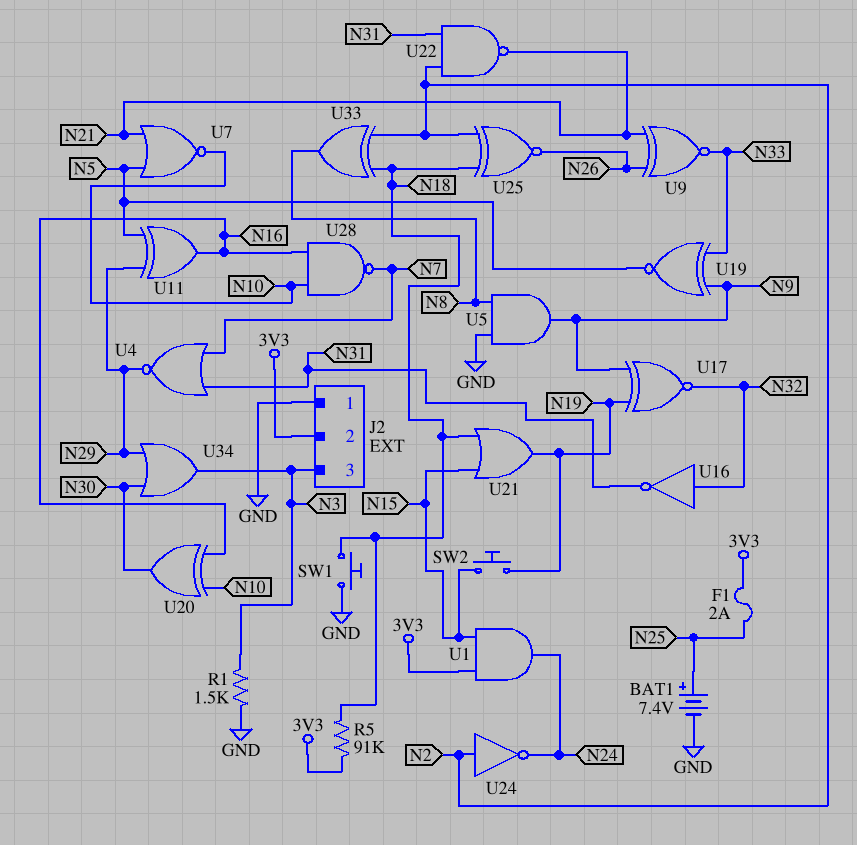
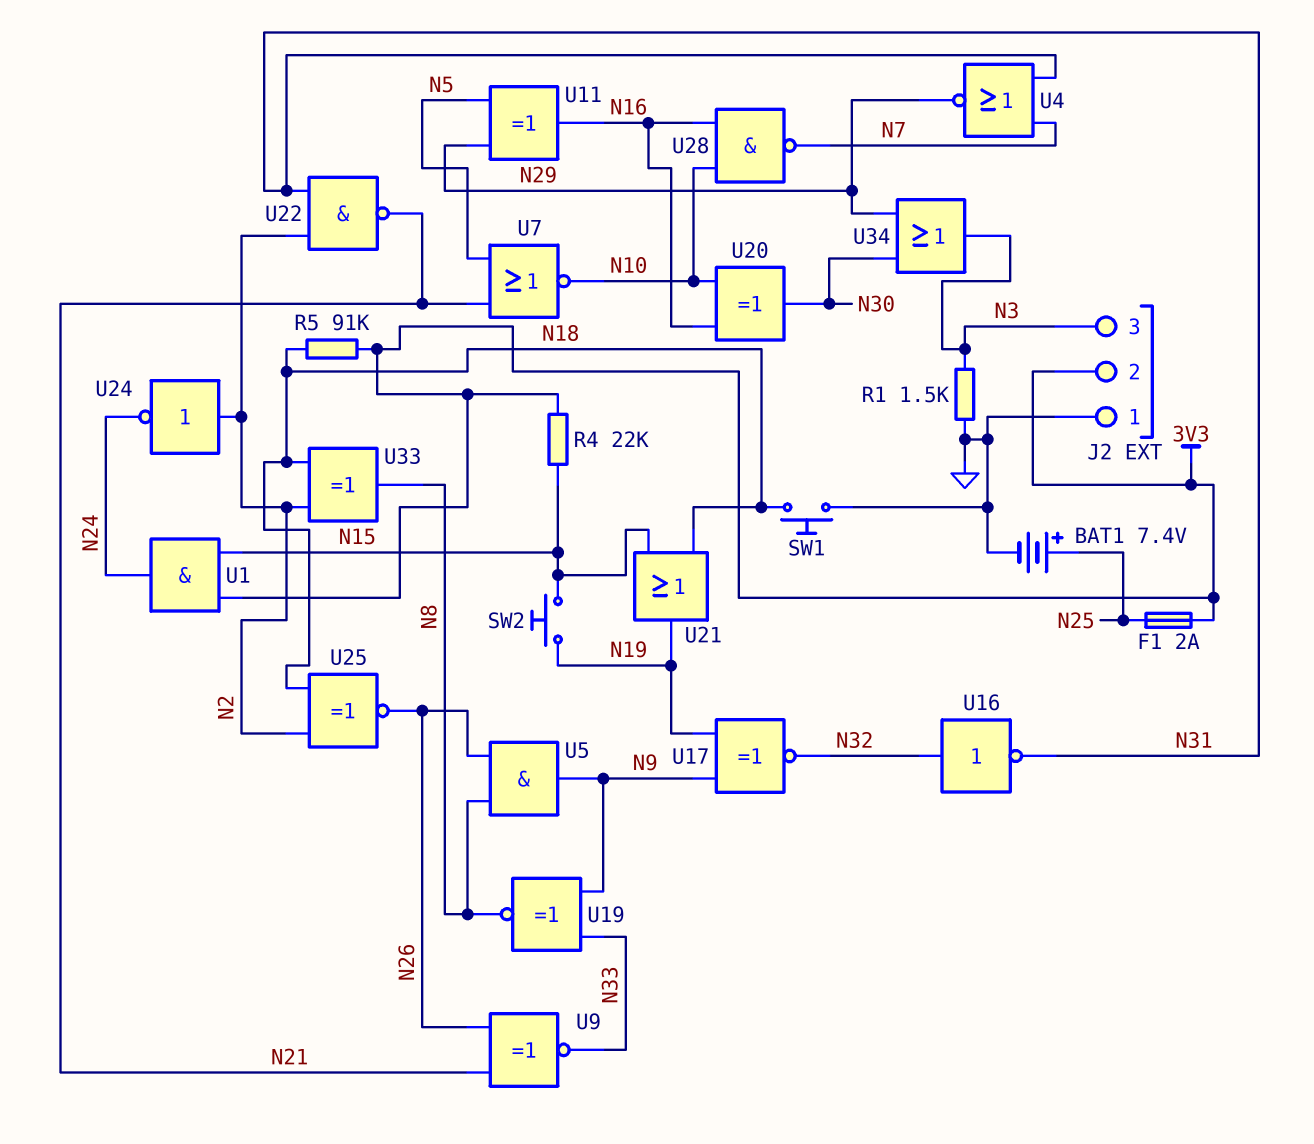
R4: none -> 22k (3V3, N15)
U5: AND (in GND, in N8, out N9) -> AND (in N8, in N26, out N9)
U19: XNOR (in N9, in N33, out N5) -> XNOR (in N9, in N33, out N8)

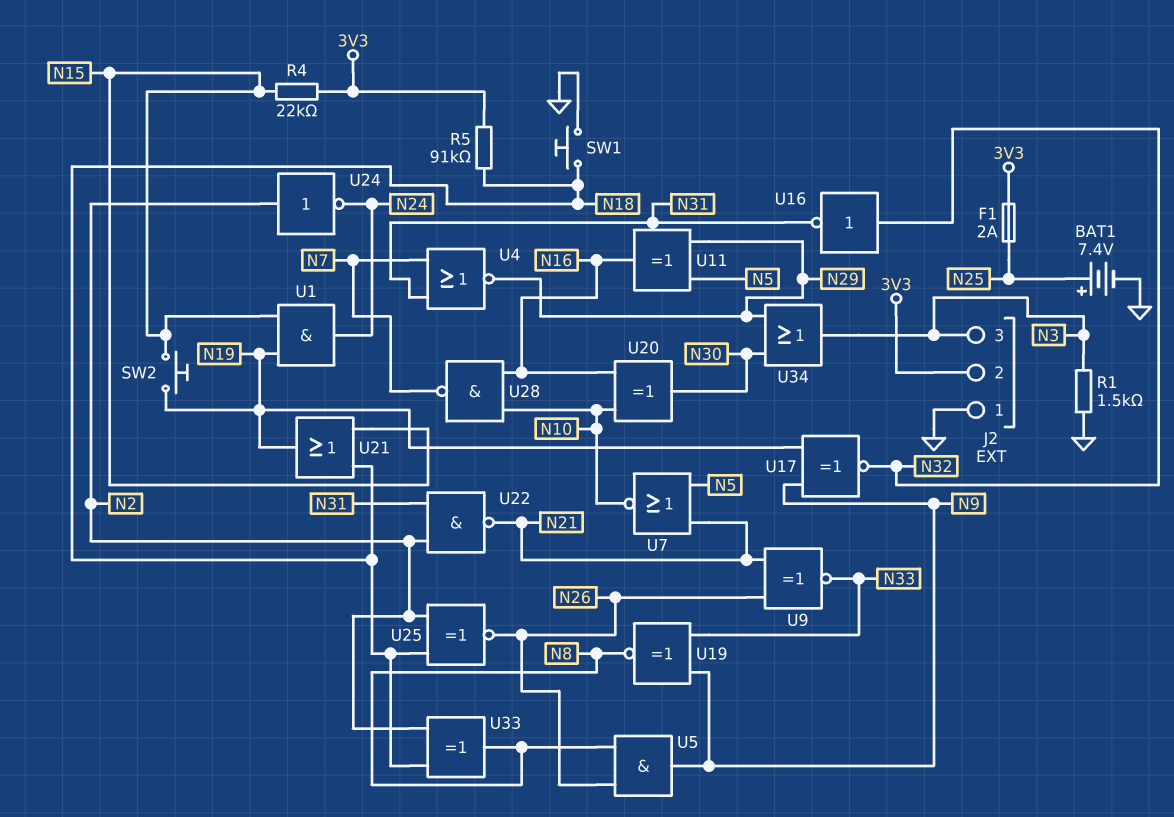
U1: AND (in 3V3, in N15, out N24) -> AND (in N15, in N19, out N24)

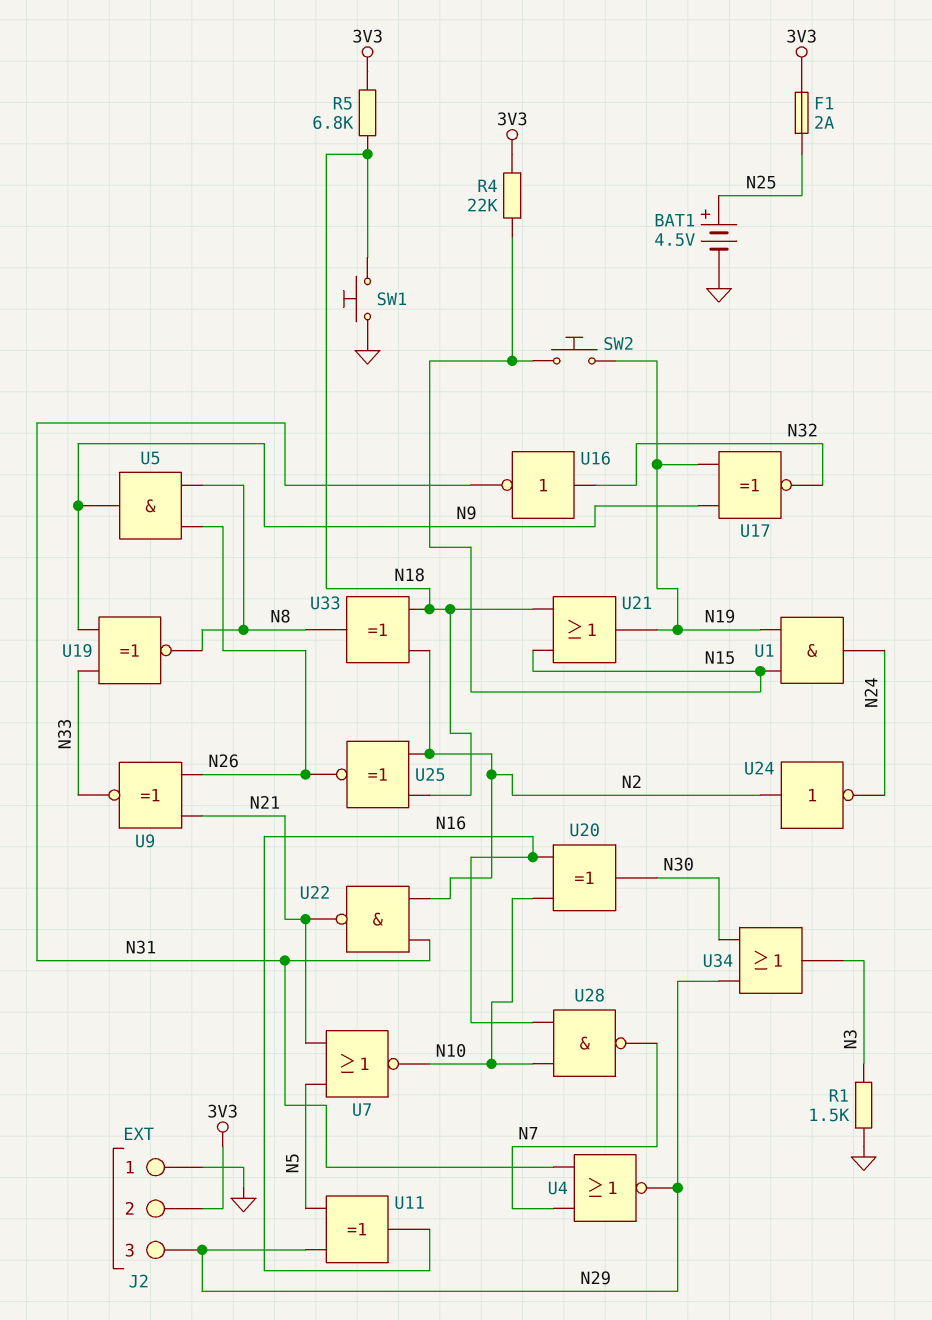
BAT1: 7.4V (plus N25, minus GND) -> 4.5V (plus N25, minus GND)
J2 pin 3: N3 -> N29
R5: 91k (3V3, N18) -> 6.8k (3V3, N18)

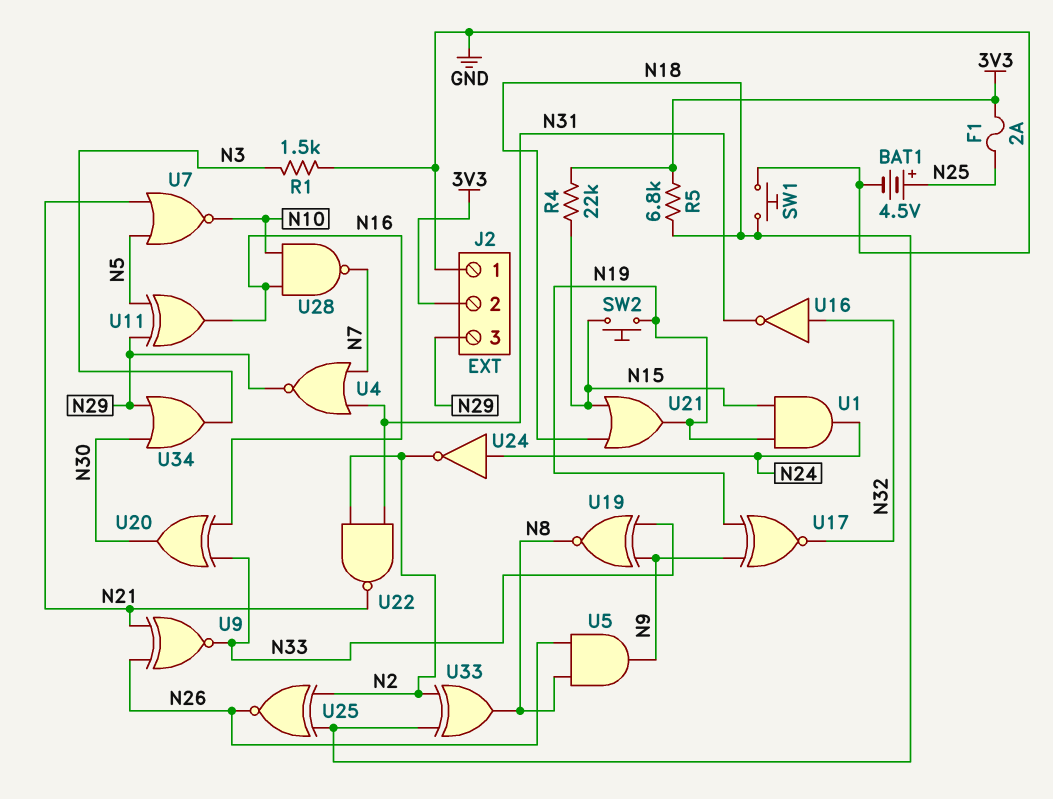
U20: XOR (in N10, in N16, out N30) -> XOR (in N16, in N33, out N30)
U24: NOT (in N2, out N24) -> NOT (in N24, out N2)

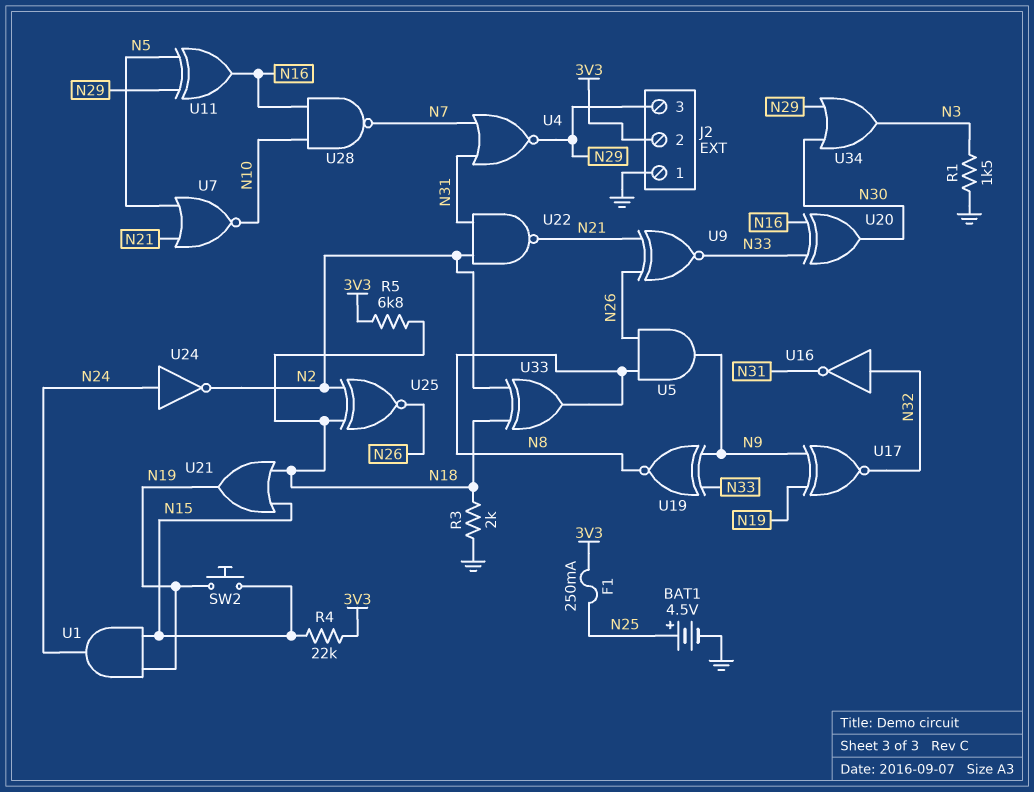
F1: 2A (3V3, N25) -> 250mA (3V3, N25)
R3: none -> 2k (GND, N18)
SW1: button (GND, N18) -> none

